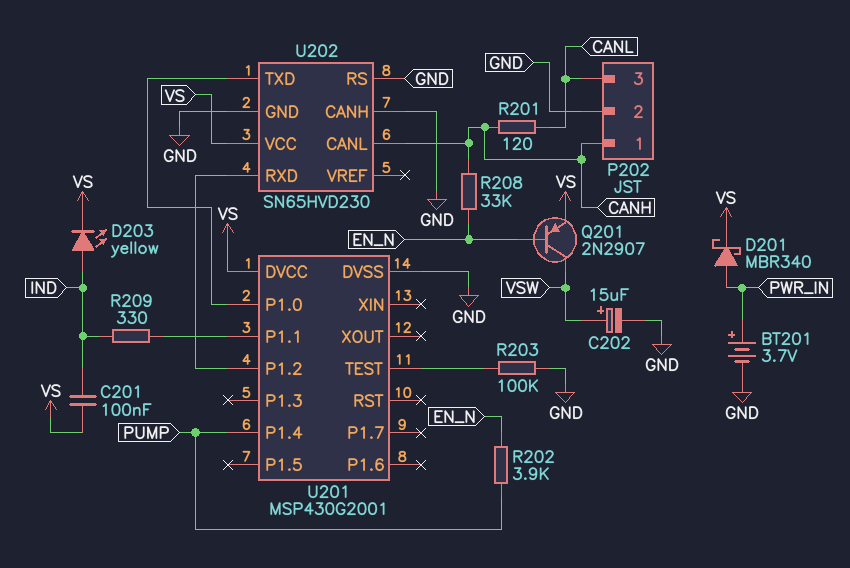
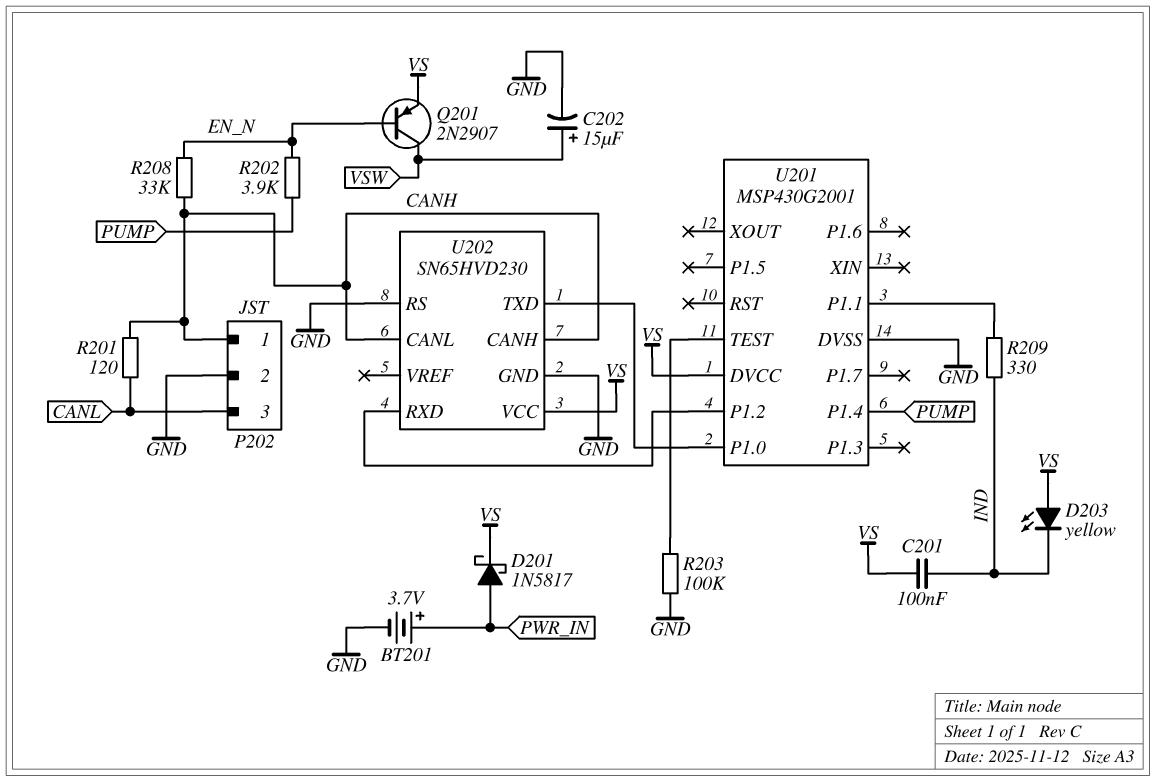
D201: schottky MBR340 (A PWR_IN, K VS) -> schottky 1N5817 (A PWR_IN, K VS)
D203: LED yellow (A IND, K VS) -> LED yellow (A VS, K IND)
U202 pin CANH: GND -> CANH

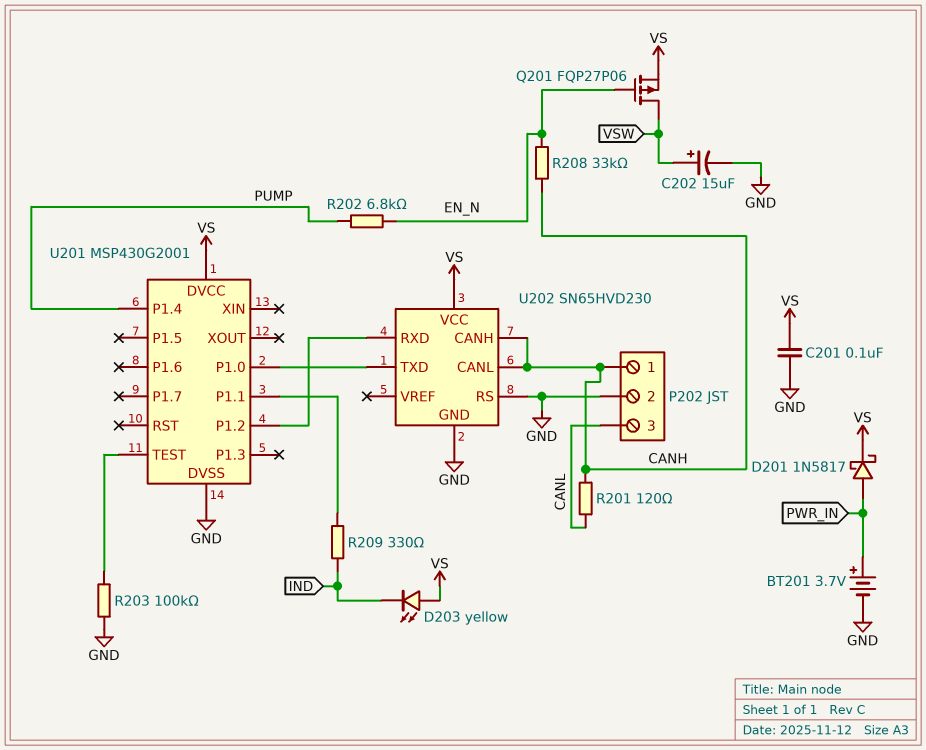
C201: 100nF (IND, VS) -> 100nF (GND, VS)
Q201: PNP 2N2907 (B EN_N, C VSW, E VS) -> PMOS FQP27P06 (G EN_N, D VSW, S VS)
R202: 3.9k (EN_N, PUMP) -> 6.8k (EN_N, PUMP)

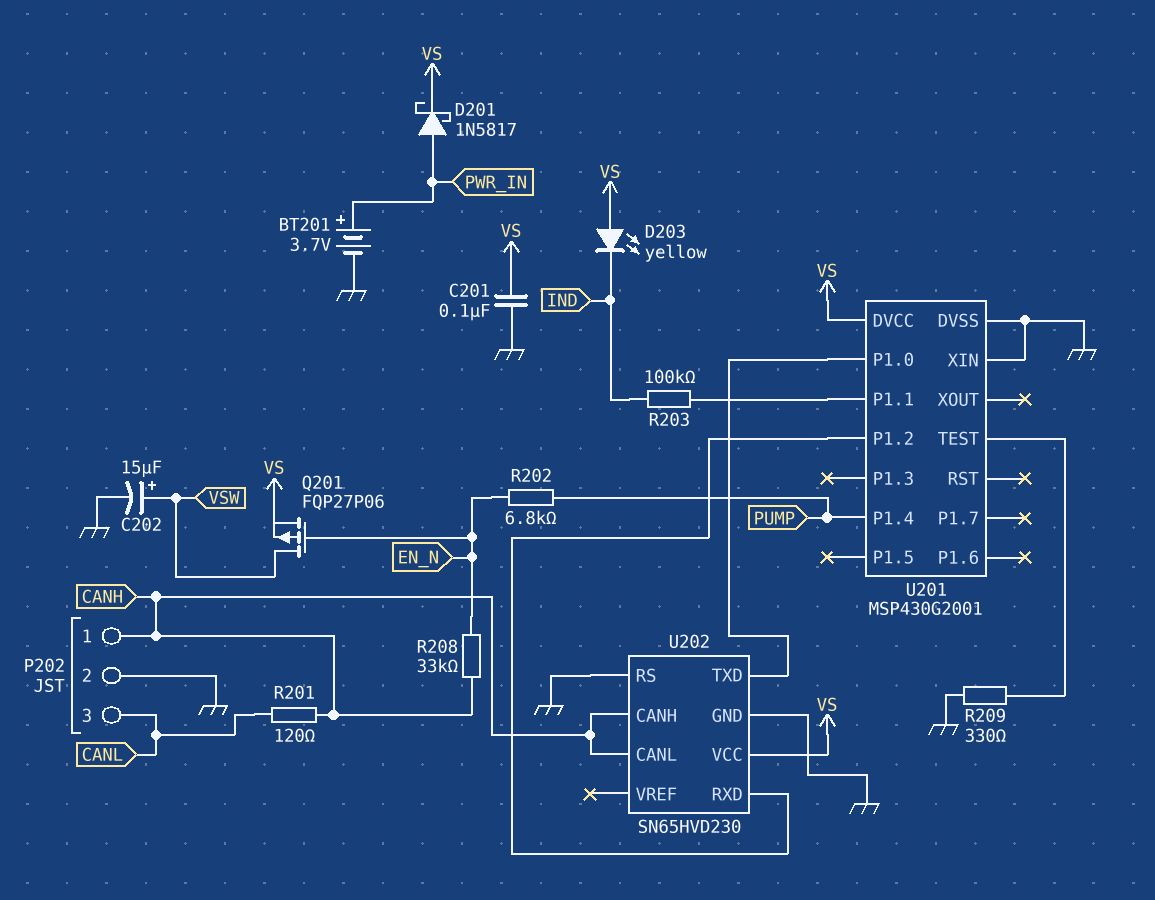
R203: 100k (GND, U201/TEST) -> 100k (IND, U201/P1.1)
R209: 330 (IND, U201/P1.1) -> 330 (GND, U201/TEST)
U201 pin XIN: none -> GND

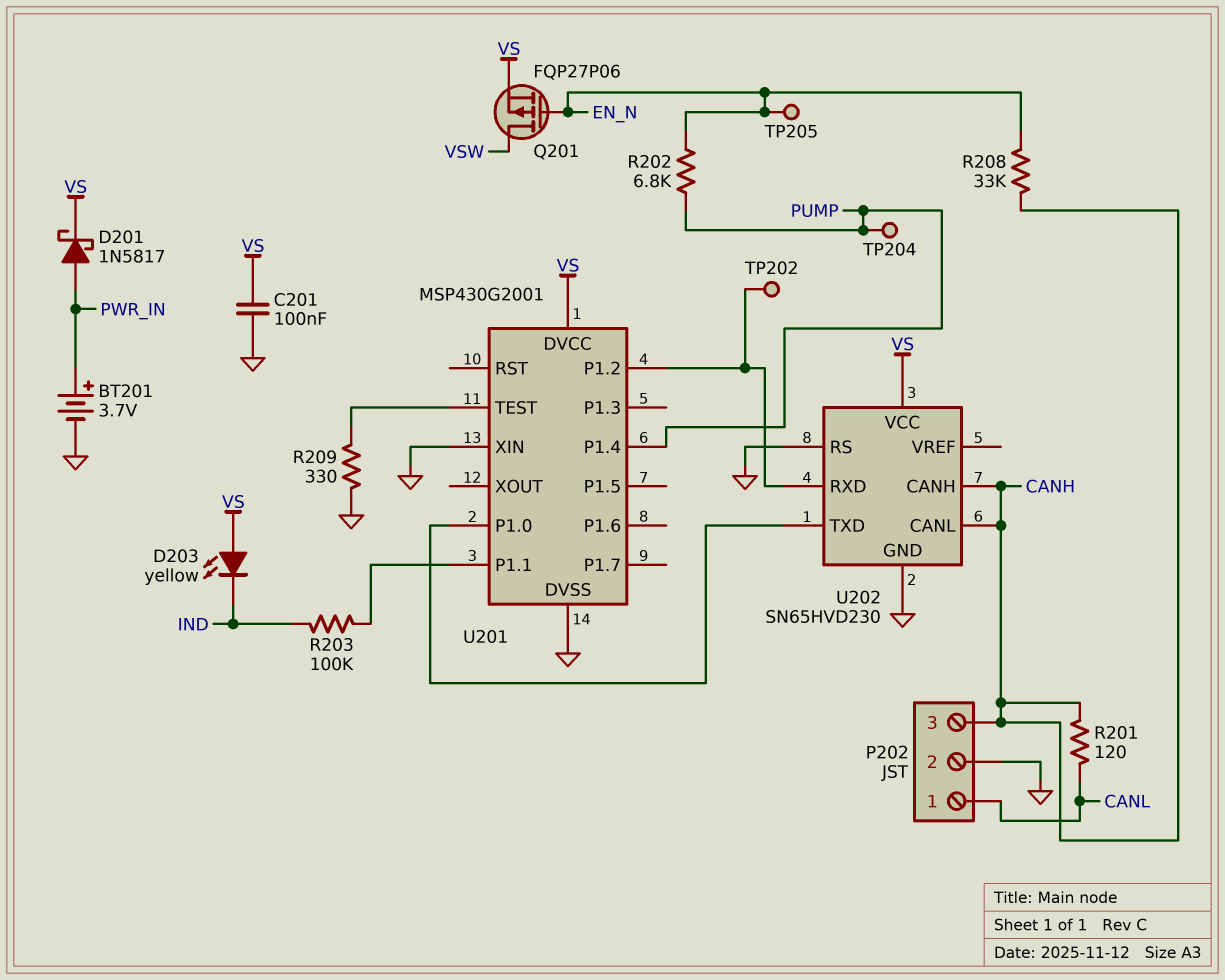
C202: 15uF (plus VSW, minus GND) -> none
P202 pin 1: CANH -> CANL
P202 pin 3: CANL -> CANH
TP202: none -> test point (U201/P1.2)
TP204: none -> test point (PUMP)
TP205: none -> test point (EN_N)

